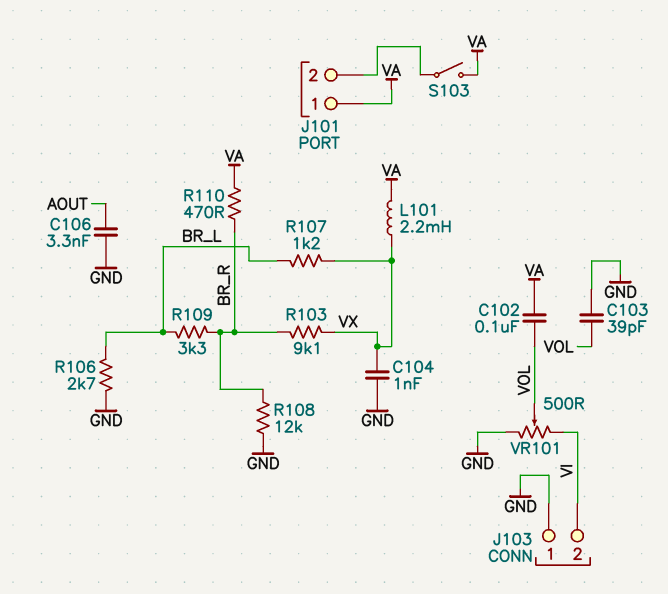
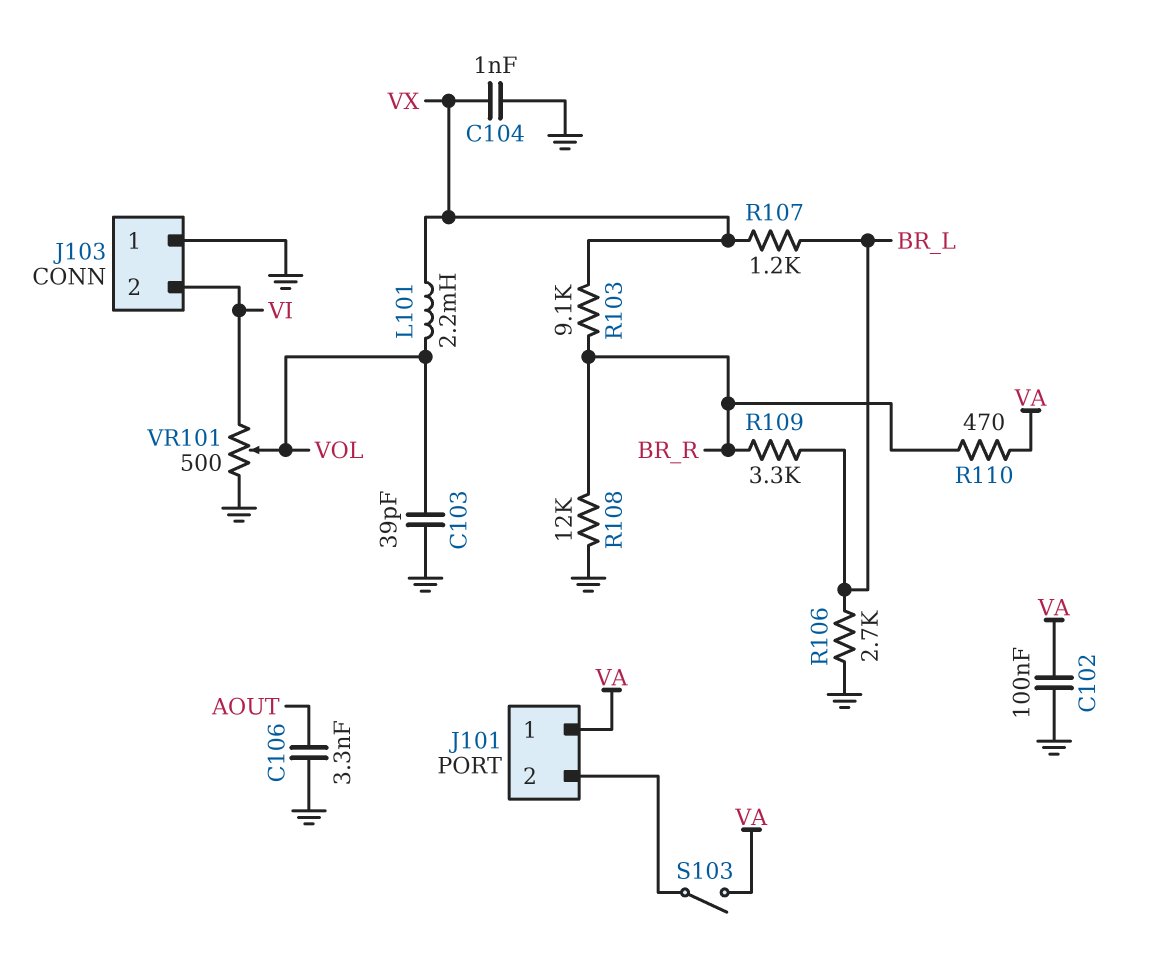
C102: 100nF (VA, VOL) -> 100nF (GND, VA)
L101: 2.2mH (VA, VX) -> 2.2mH (VOL, VX)

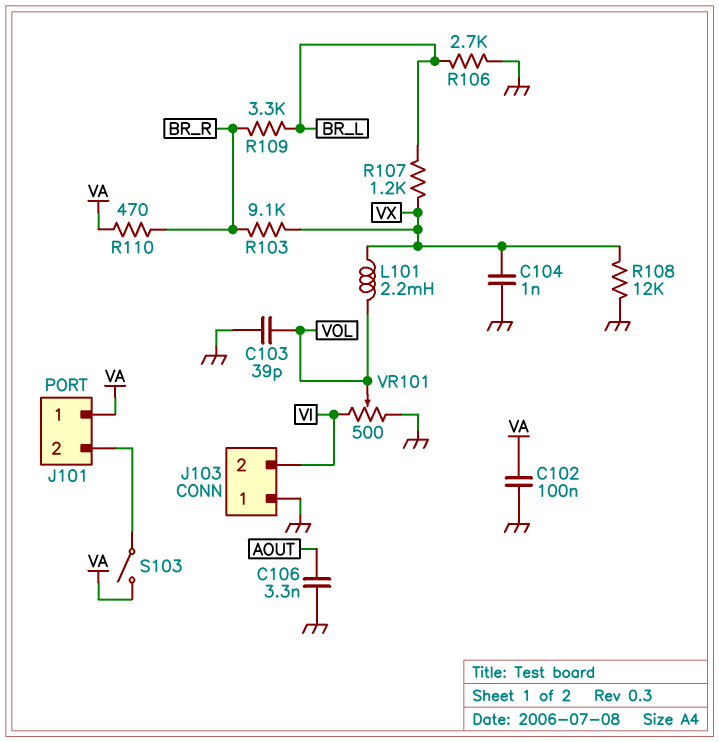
R108: 12k (BR_R, GND) -> 12k (GND, VX)

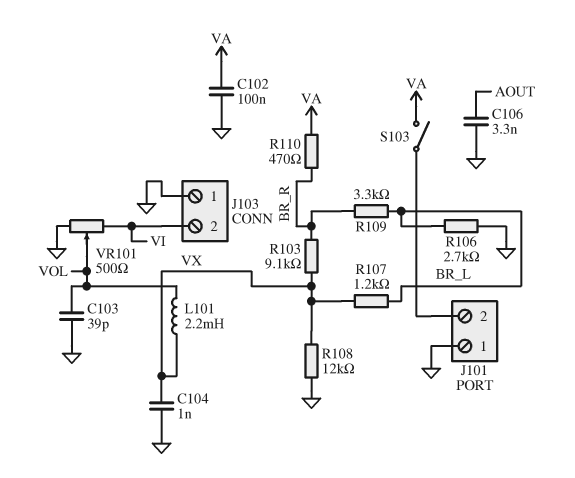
J101 pin 1: VA -> GND

